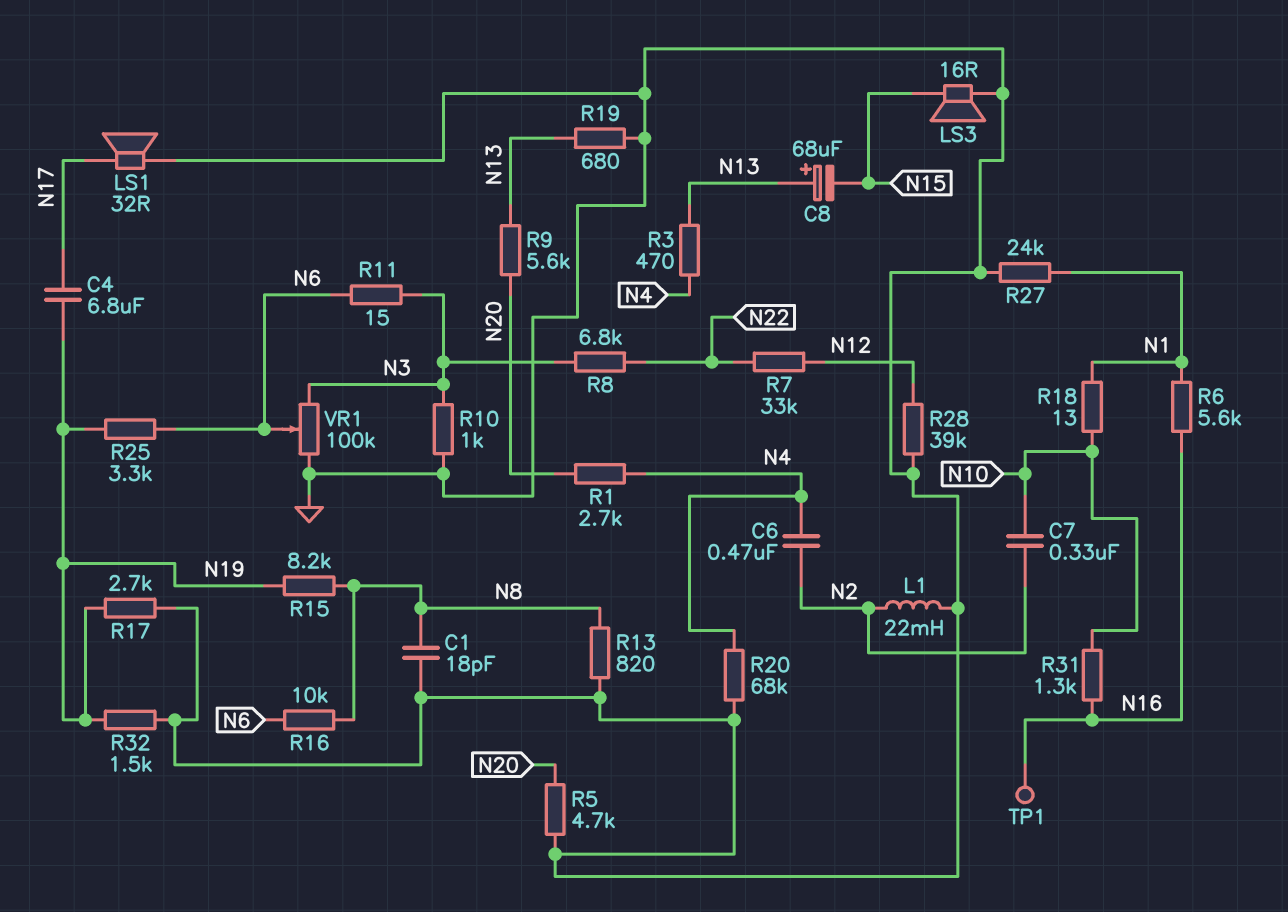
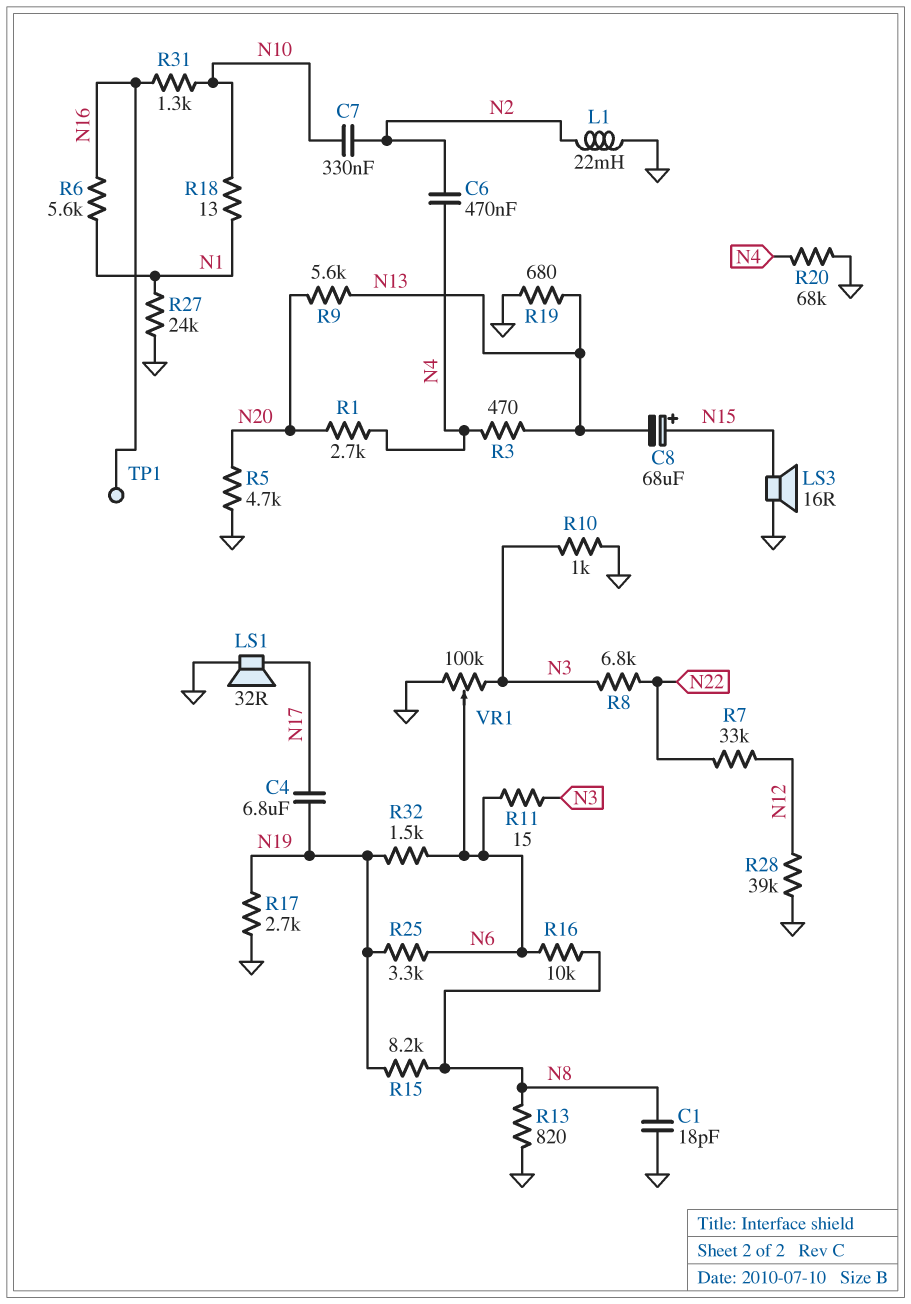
C8: 68uF (plus N13, minus N15) -> 68uF (plus N15, minus N13)
R32: 1.5k (GND, N19) -> 1.5k (N6, N19)

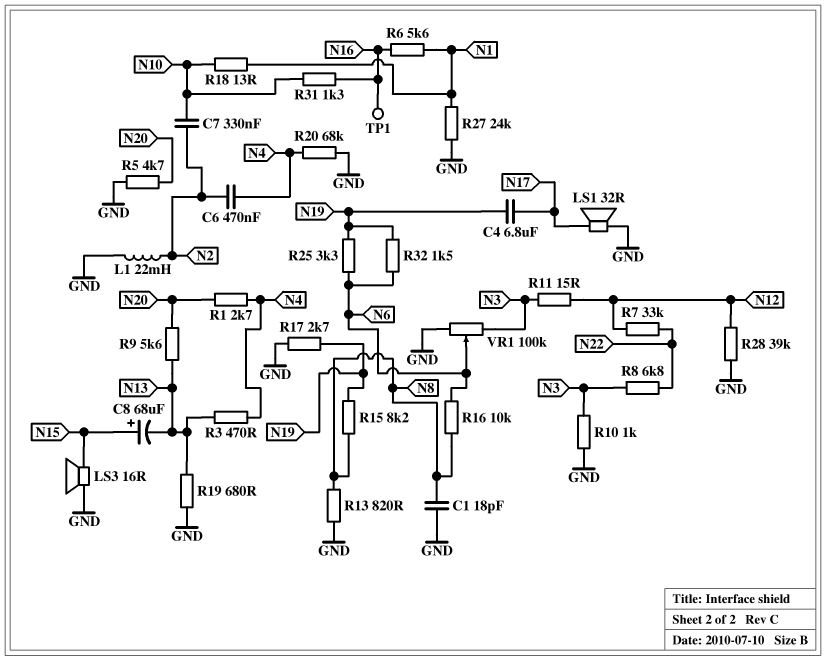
R11: 15 (N3, N6) -> 15 (N3, N12)

